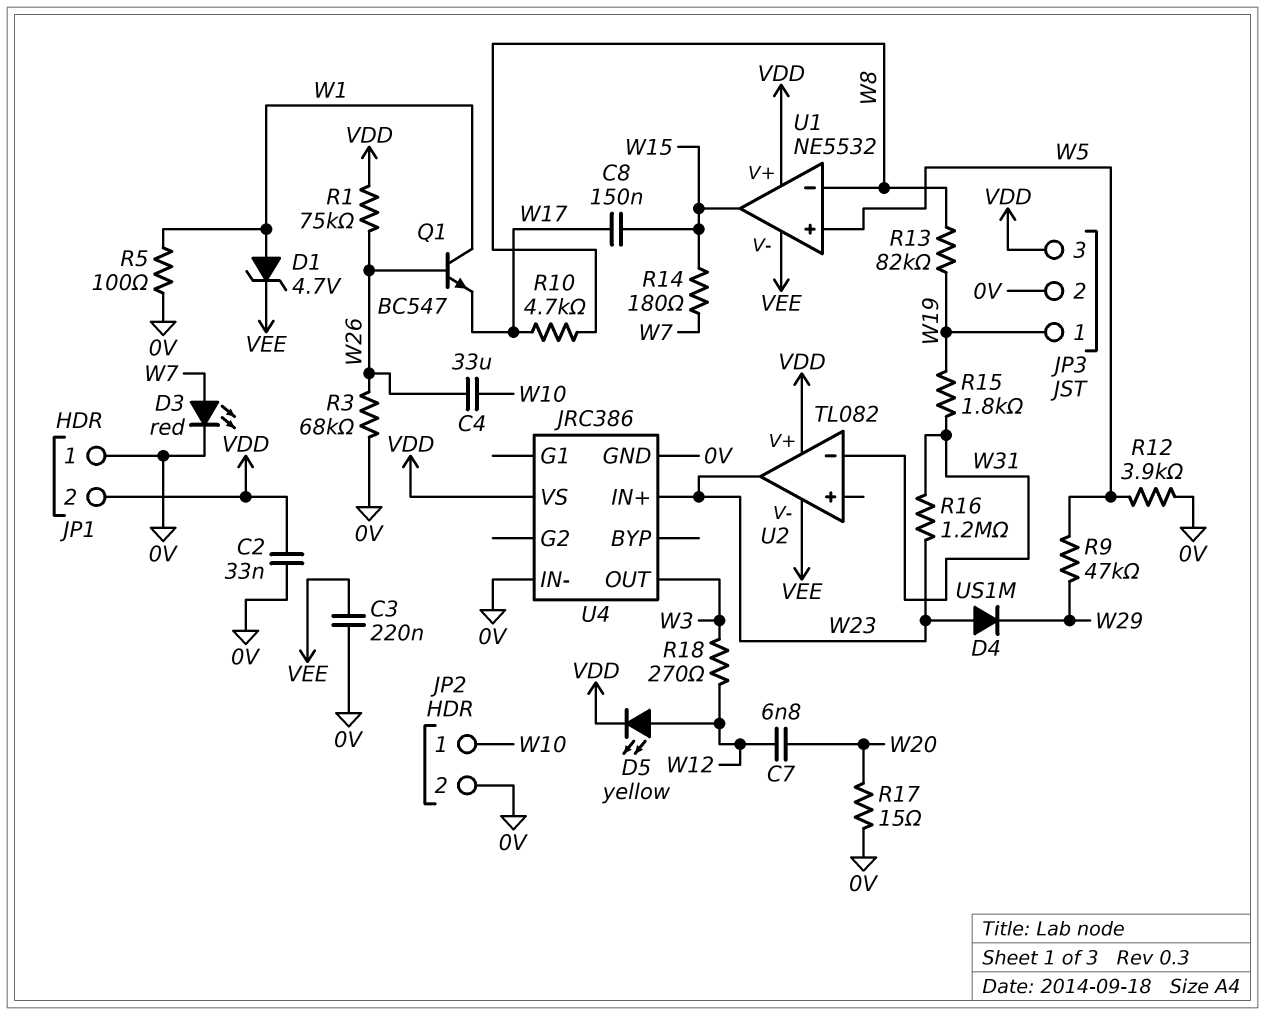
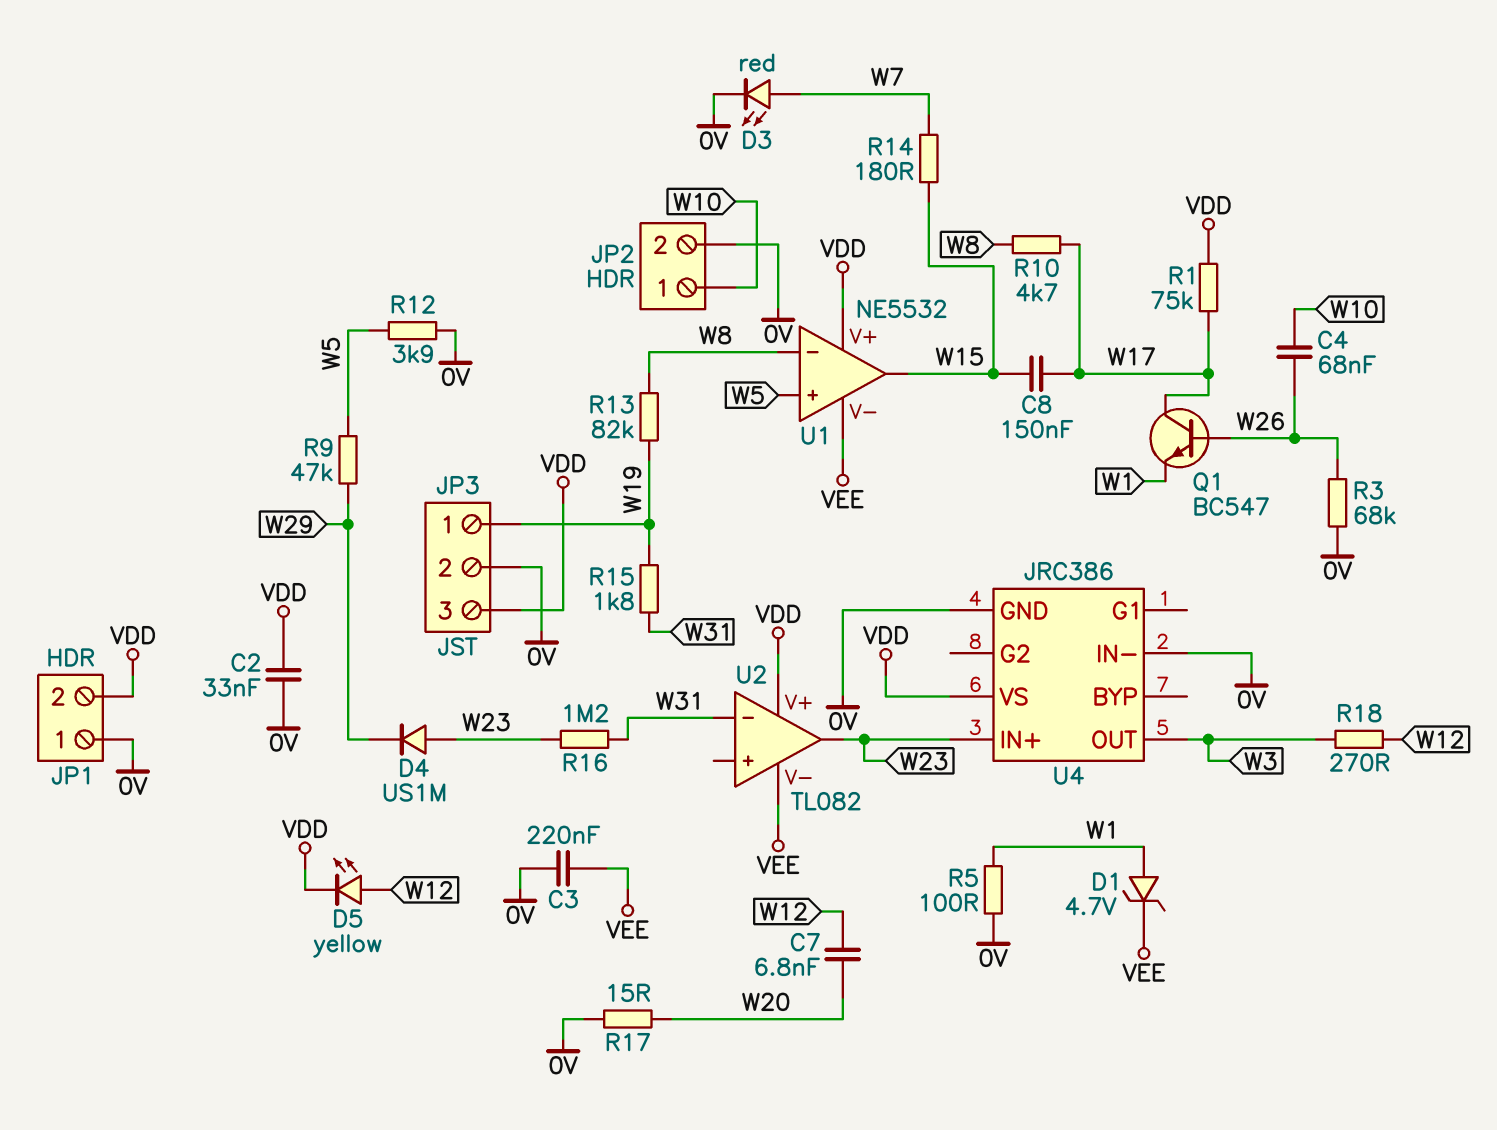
C4: 33uF (W10, W26) -> 68nF (W10, W26)
Q1: NPN BC547 (B W26, C W1, E W17) -> NPN BC547 (B W26, C W17, E W1)
R1: 75k (VDD, W26) -> 75k (VDD, W17)

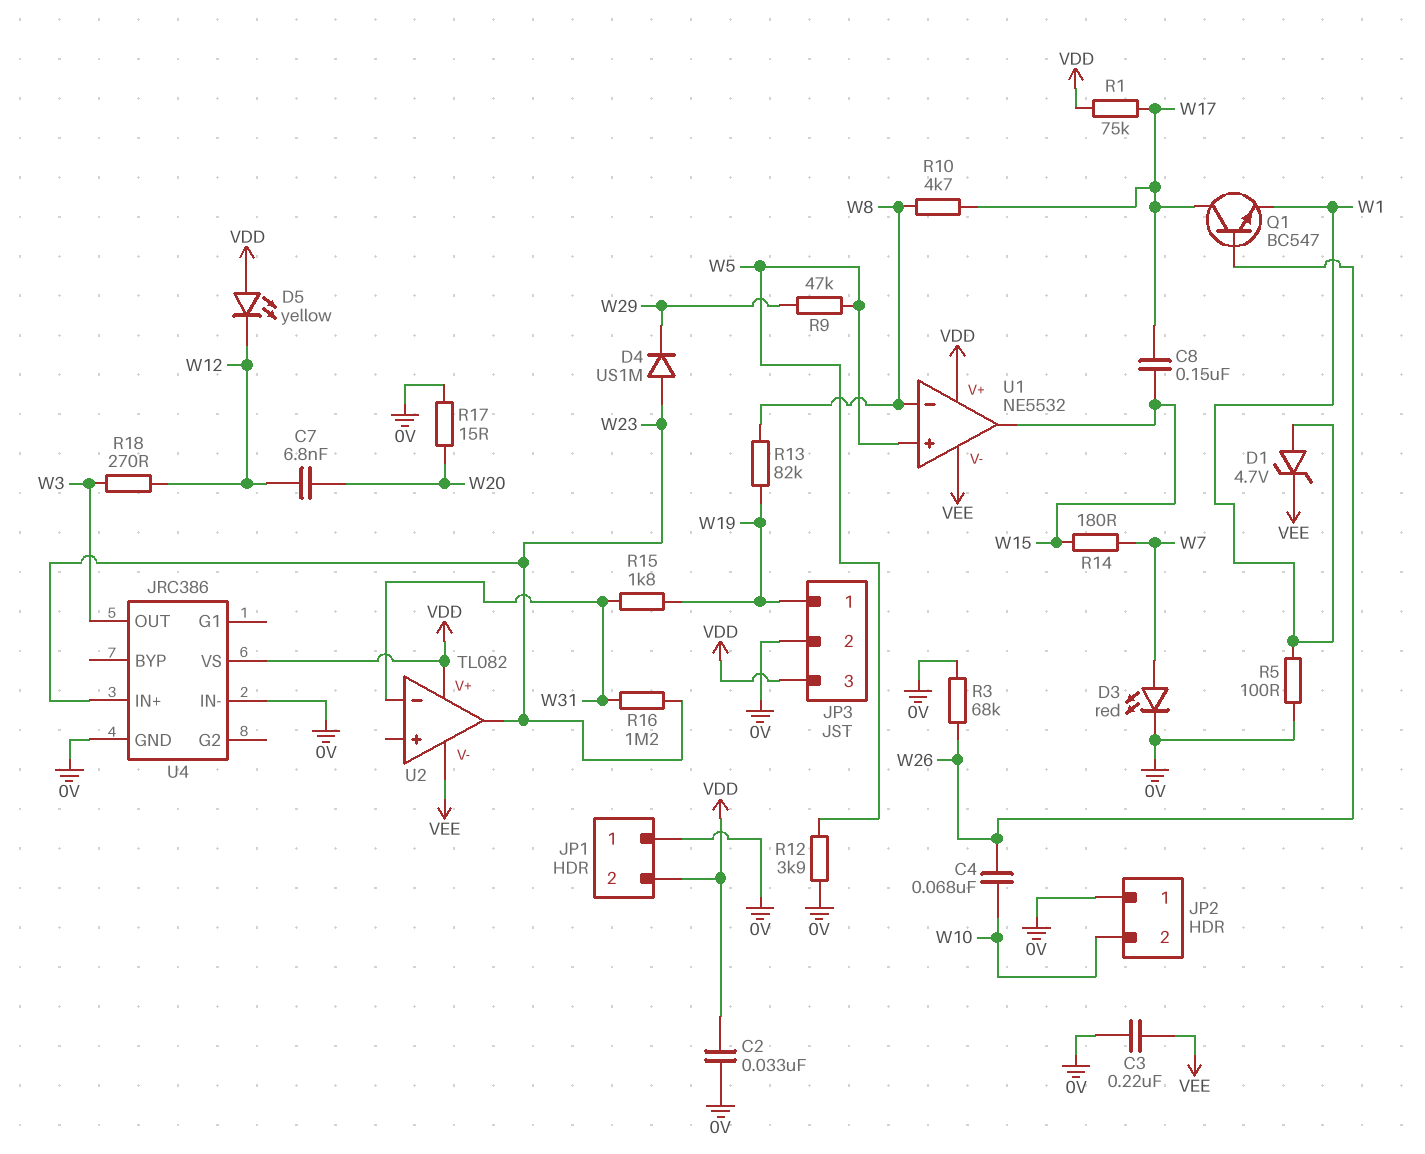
D5: LED yellow (A W12, K VDD) -> LED yellow (A VDD, K W12)
JP2 pin 1: W10 -> 0V
JP2 pin 2: 0V -> W10

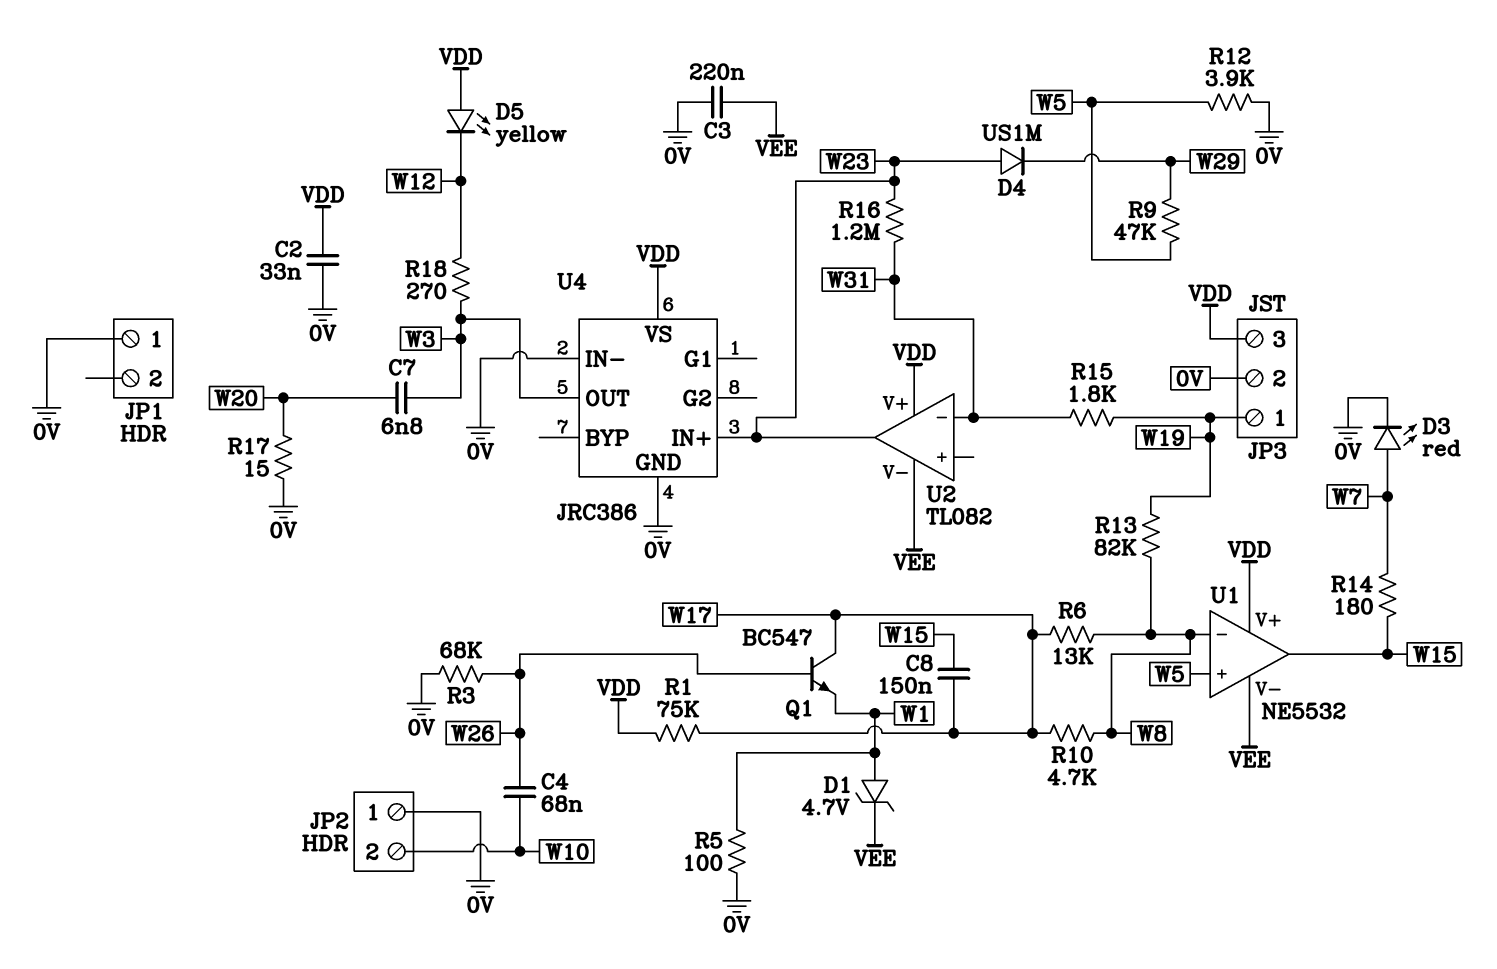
C7: 6.8nF (W12, W20) -> 6.8nF (W3, W20)
JP1 pin 2: VDD -> none
R6: none -> 13k (W8, W17)

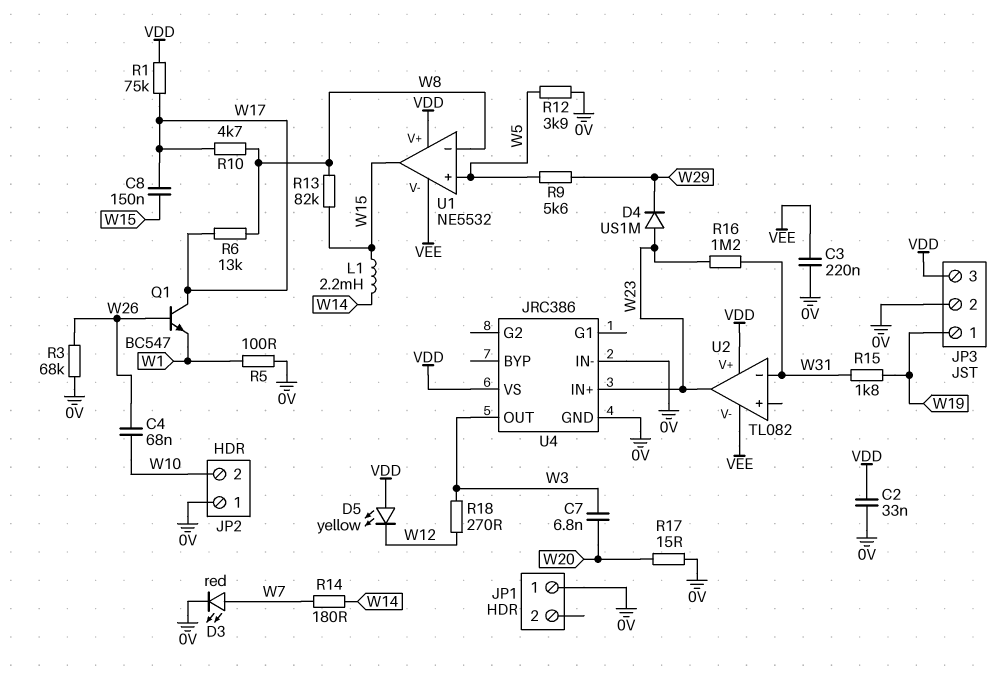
D1: zener 4.7V (A W1, K VEE) -> none
L1: none -> 2.2mH (W14, W15)
R9: 47k (W5, W29) -> 5.6k (W5, W29)
R13: 82k (W8, W19) -> 82k (W8, W15)
R14: 180 (W7, W15) -> 180 (W7, W14)

